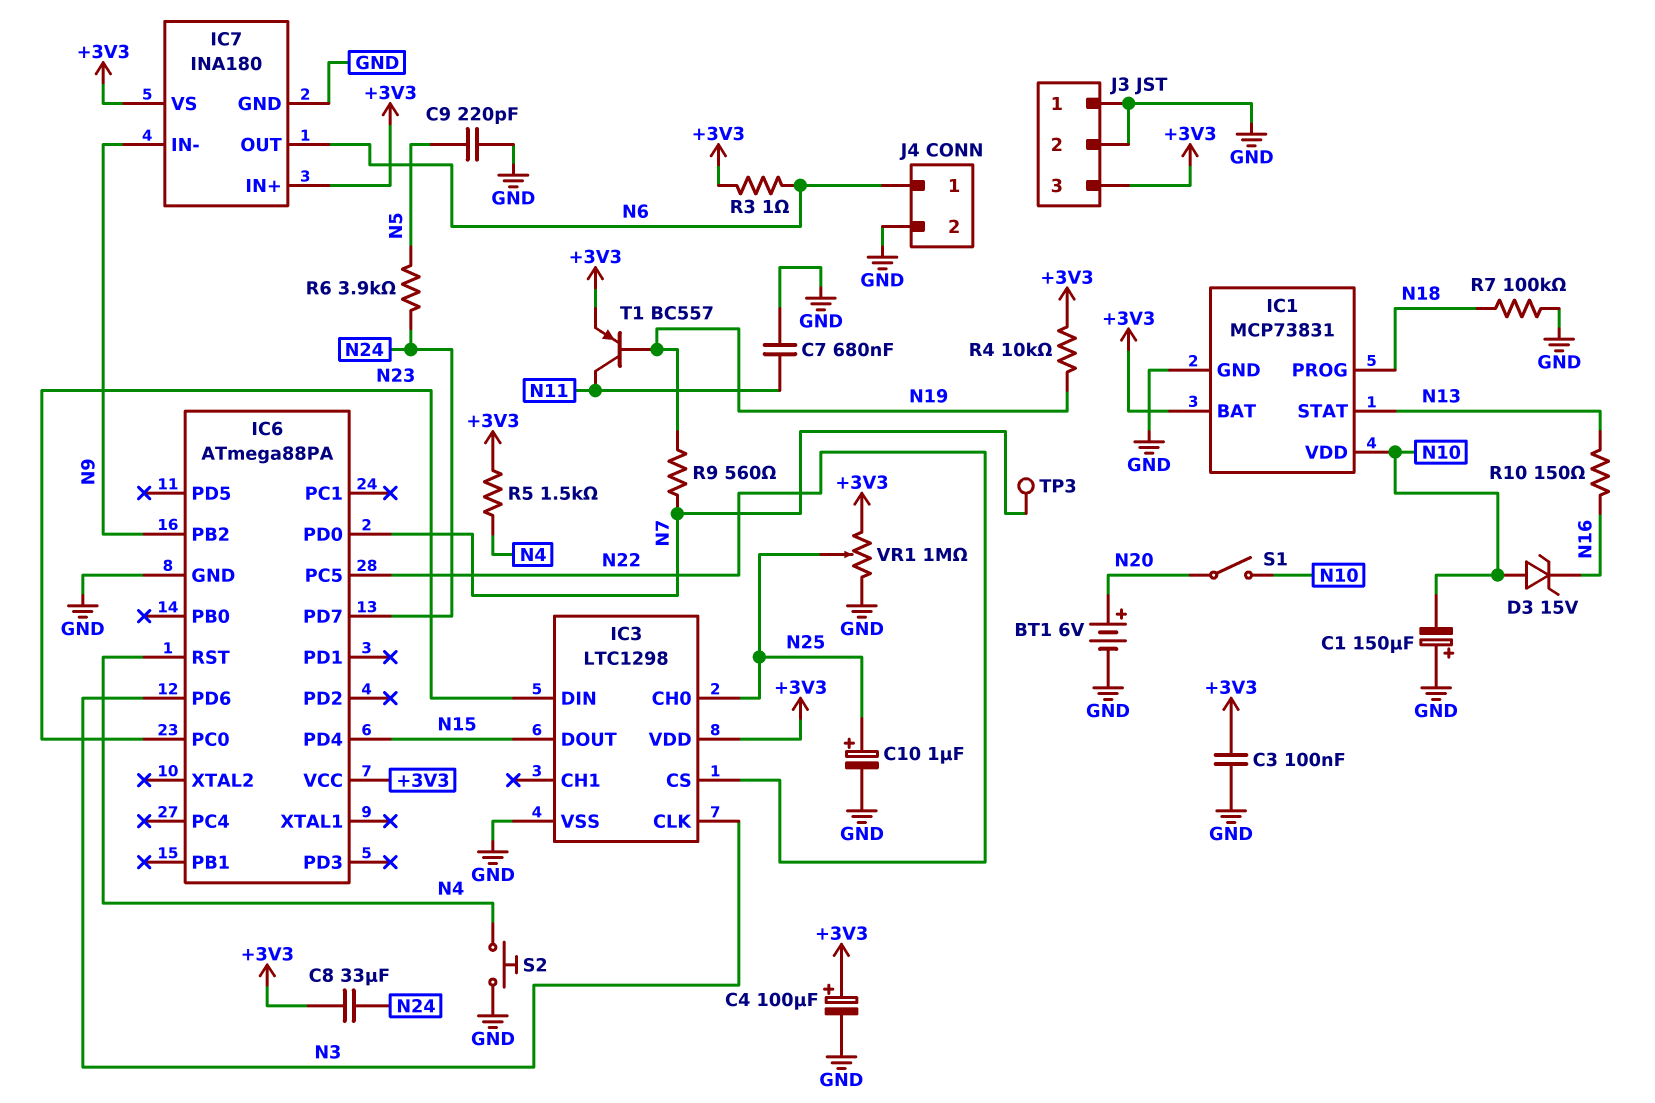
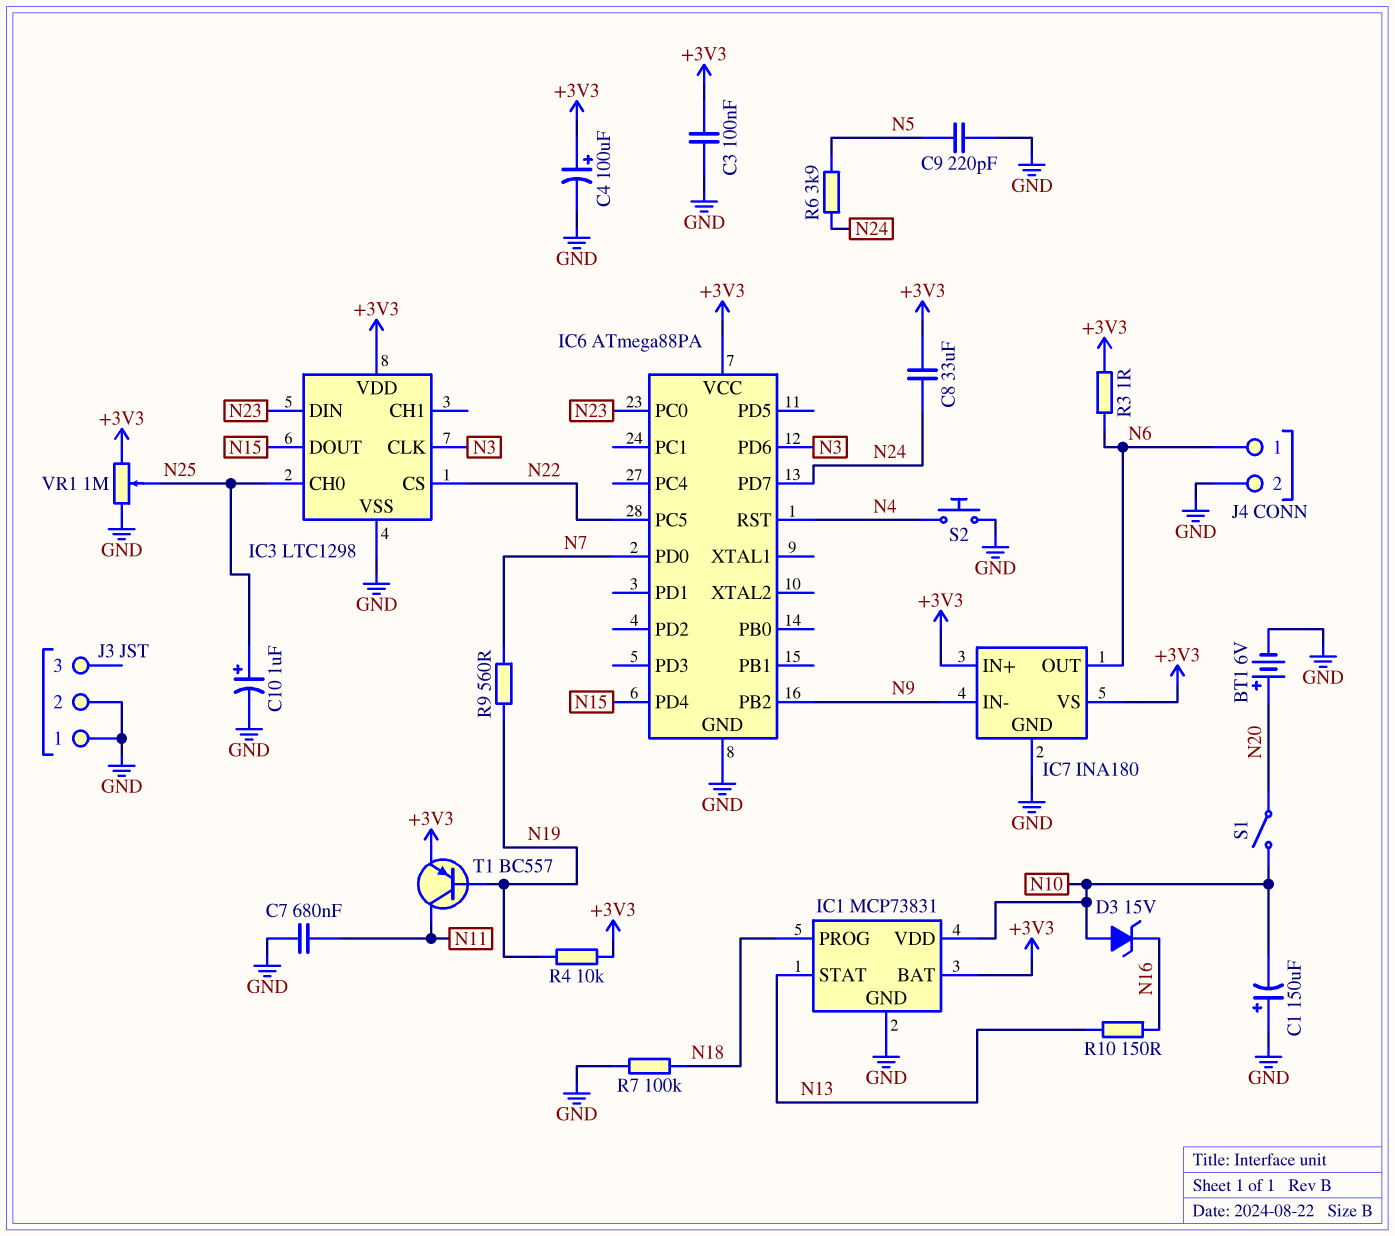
J3 pin 3: +3V3 -> none
R5: 1.5k (+3V3, N4) -> none
TP3: test point (N7) -> none

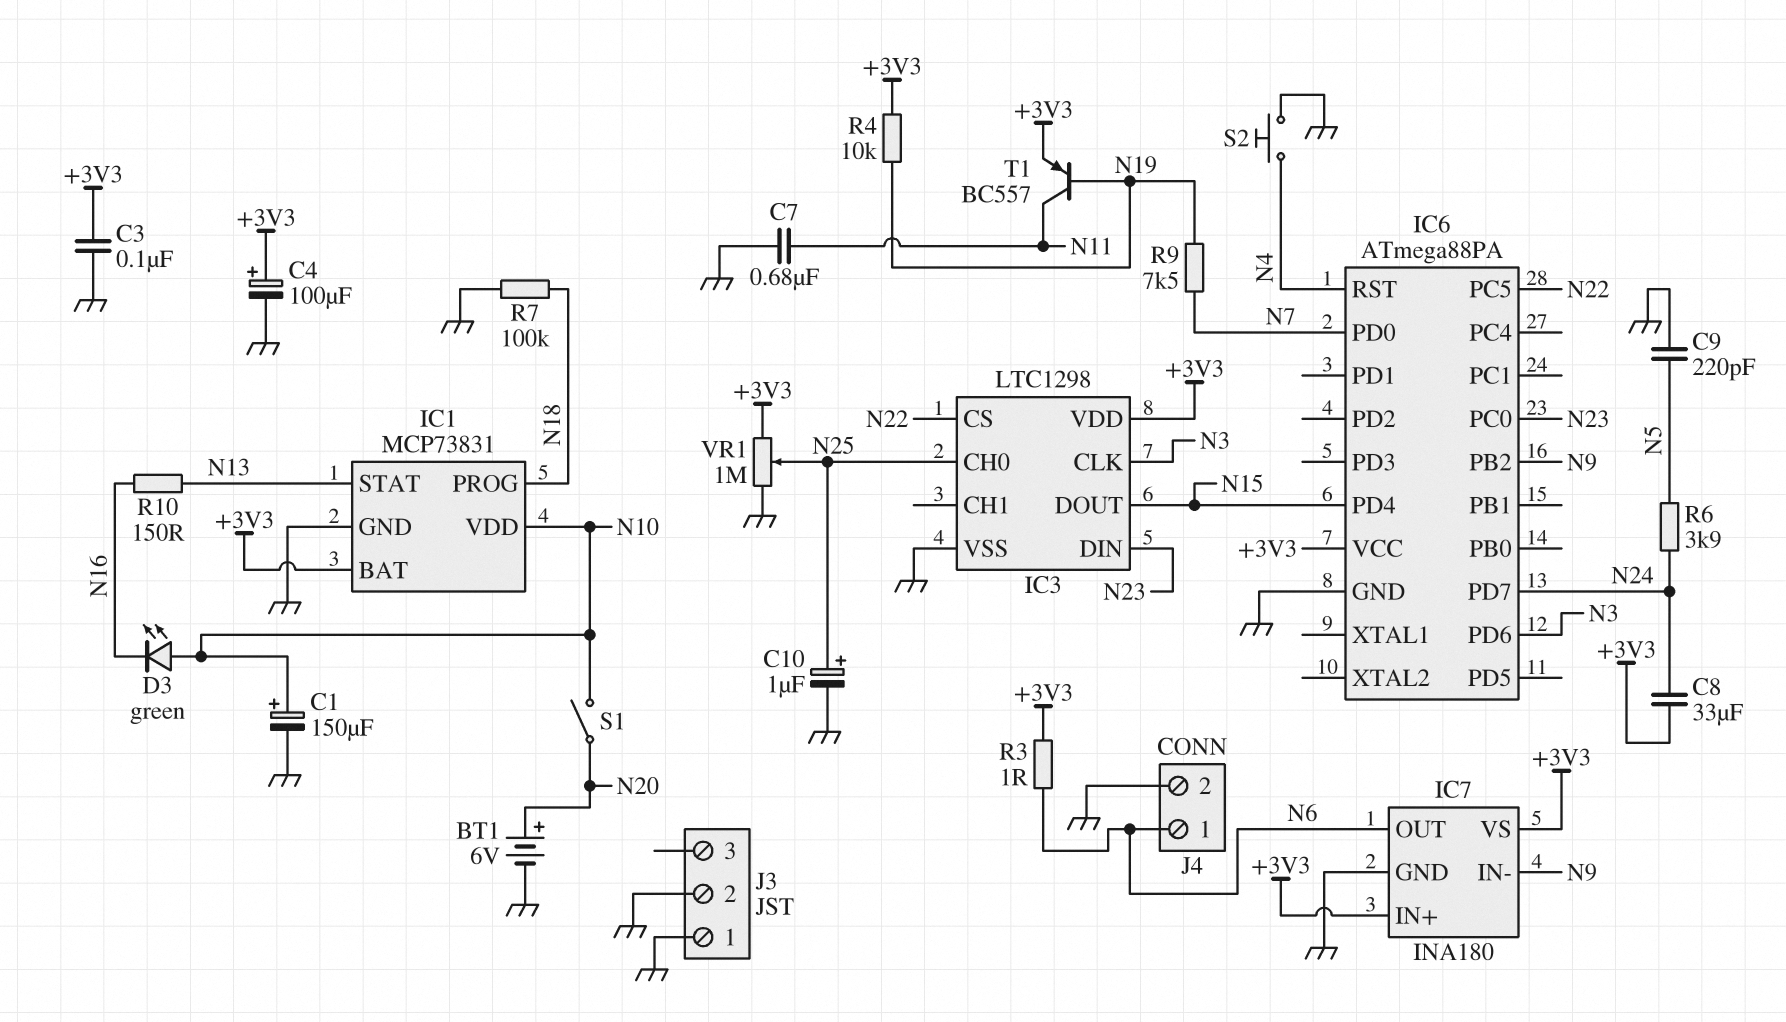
C1: 150uF (plus GND, minus N10) -> 150uF (plus N10, minus GND)
D3: zener 15V (A N10, K N16) -> LED green (A N10, K N16)
R9: 560 (N7, N19) -> 7.5k (N7, N19)

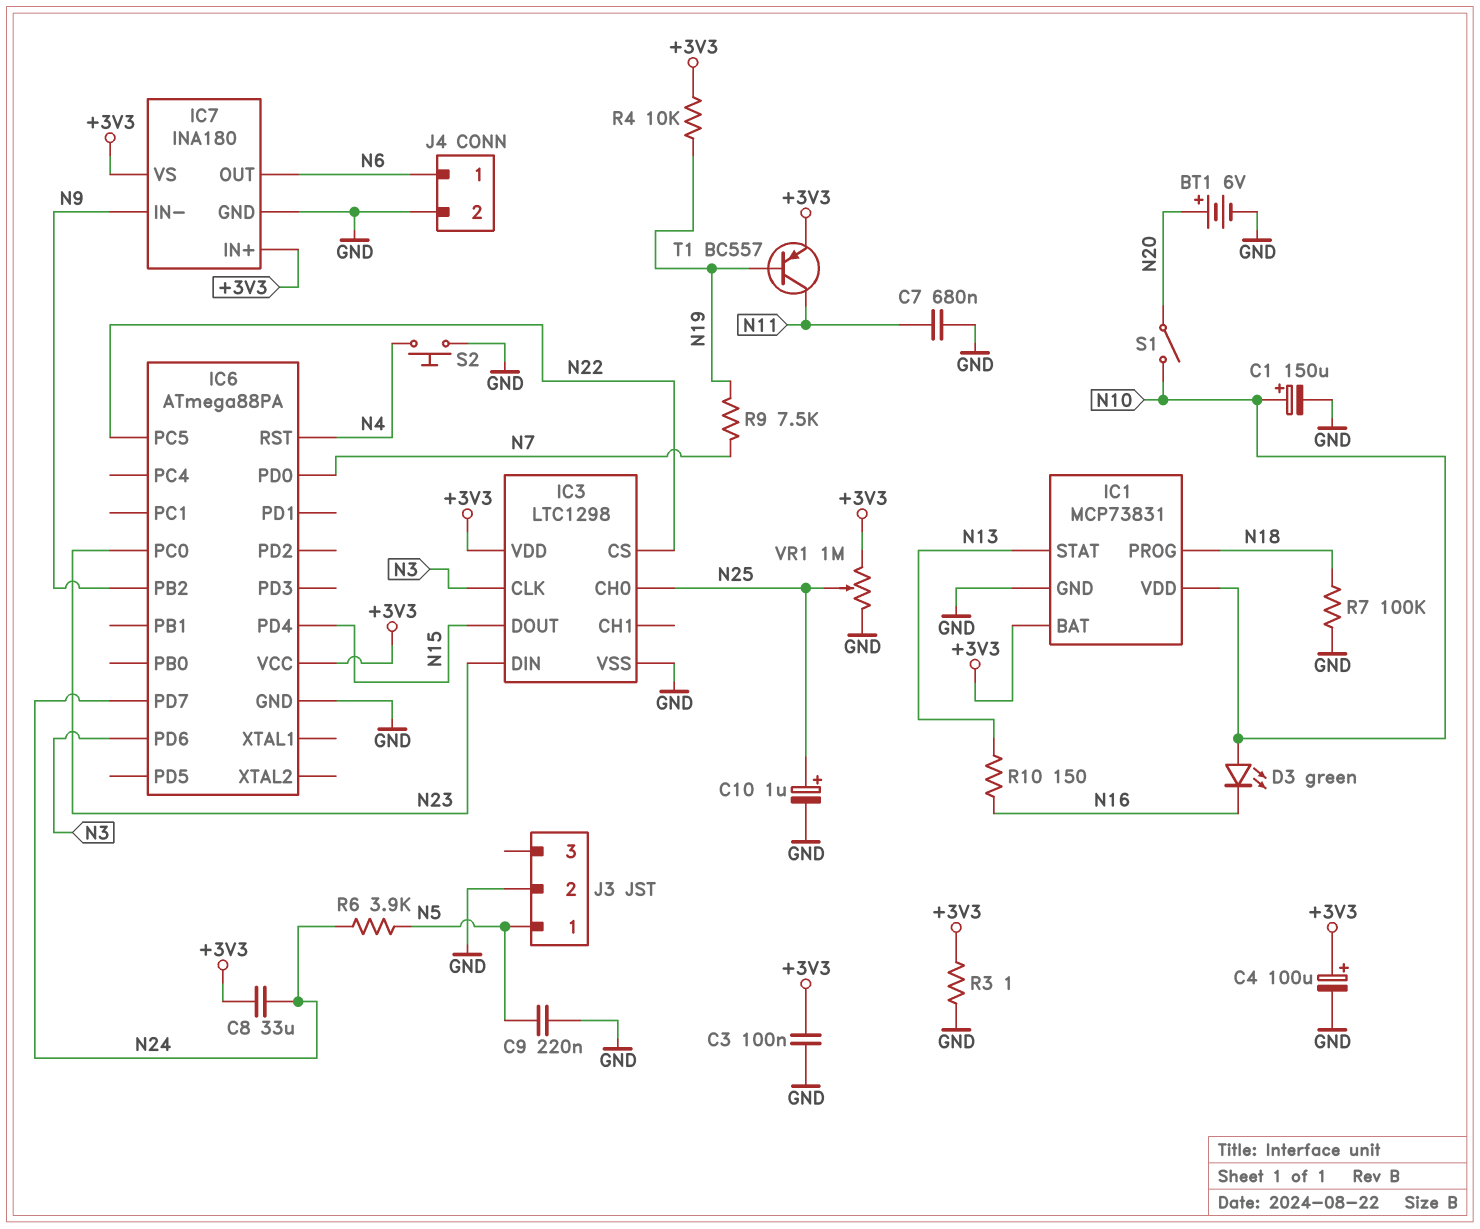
C9: 220pF (GND, N5) -> 220nF (GND, N5)
J3 pin 1: GND -> N5
R3: 1 (+3V3, N6) -> 1 (+3V3, GND)

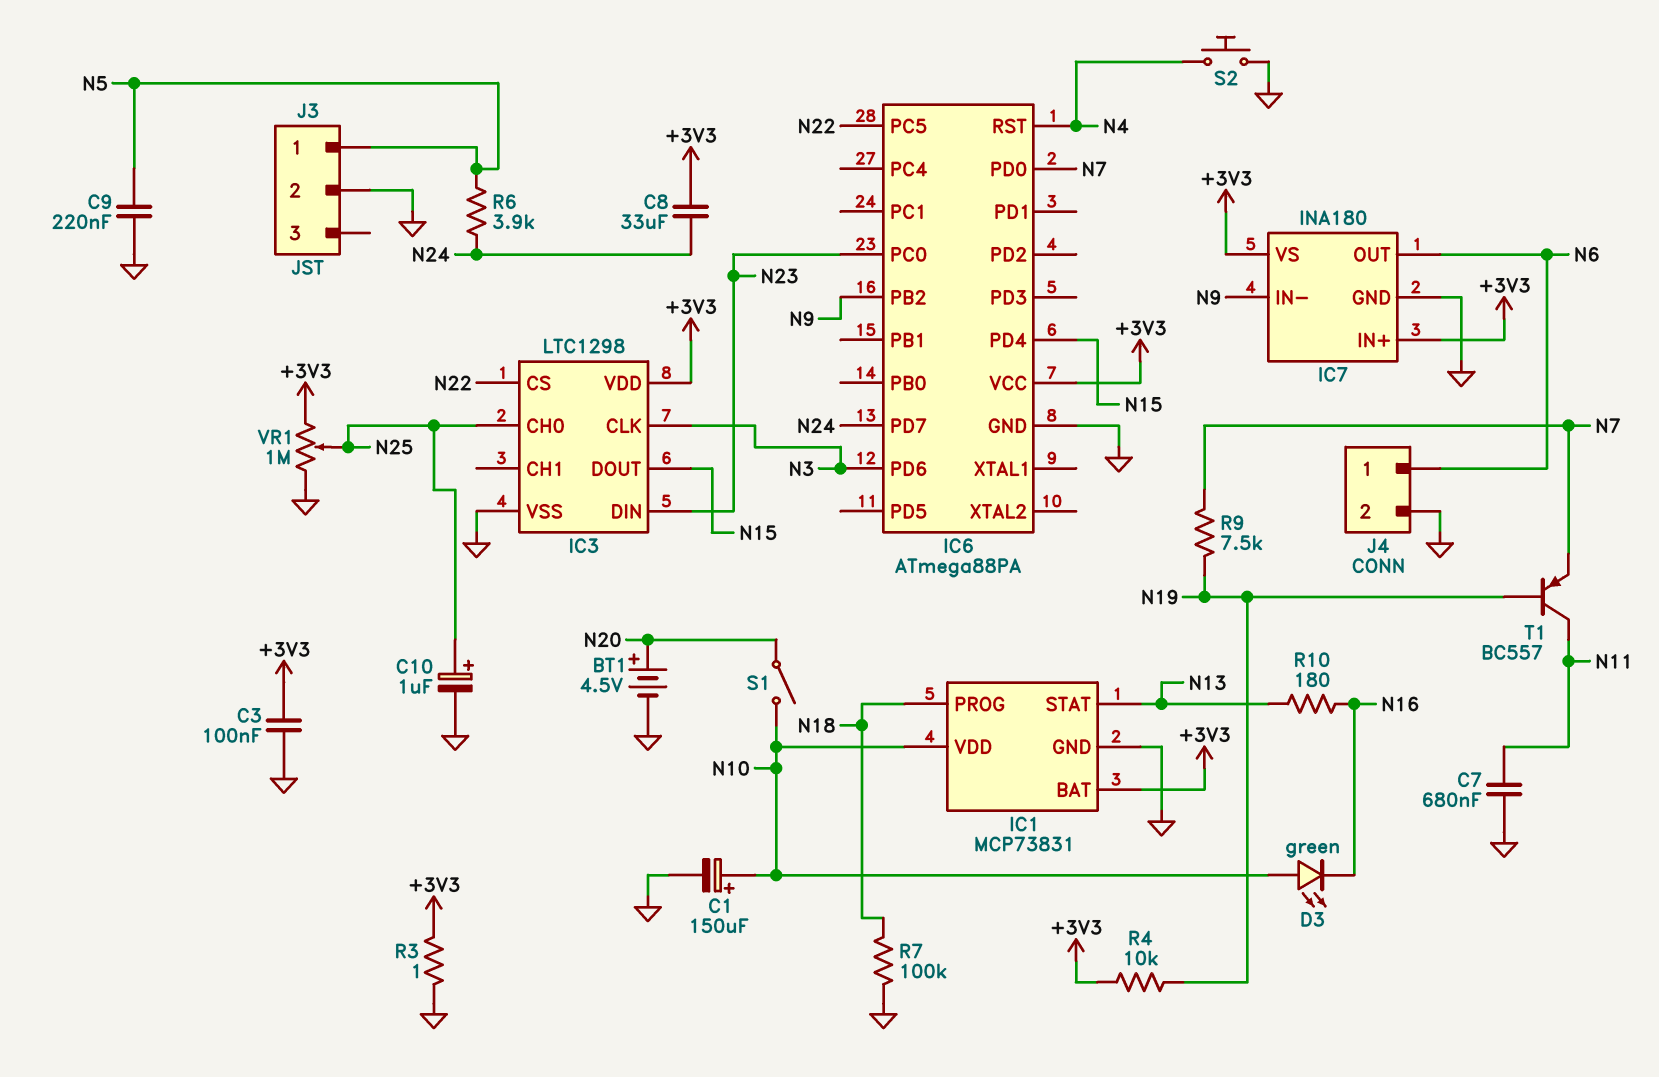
BT1: 6V (plus N20, minus GND) -> 4.5V (plus N20, minus GND)
C4: 100uF (plus +3V3, minus GND) -> none
R10: 150 (N13, N16) -> 180 (N13, N16)
T1: PNP BC557 (B N19, C N11, E +3V3) -> PNP BC557 (B N19, C N11, E N7)

